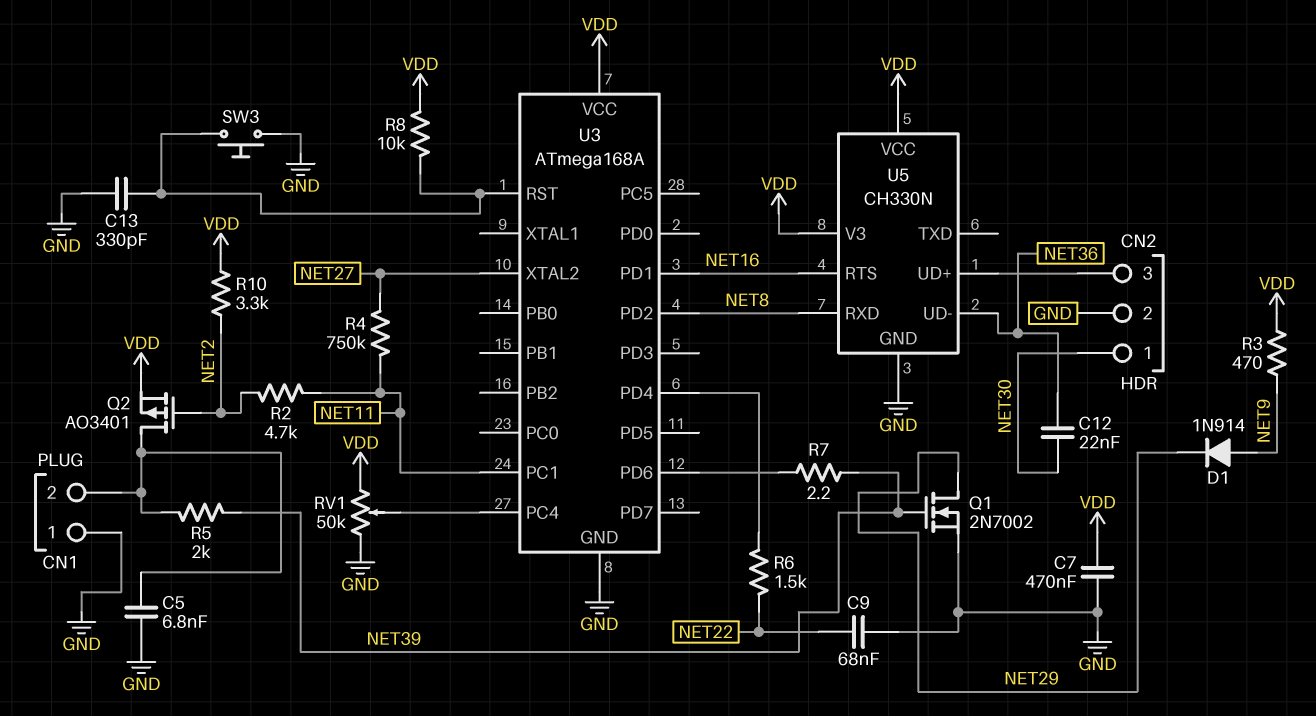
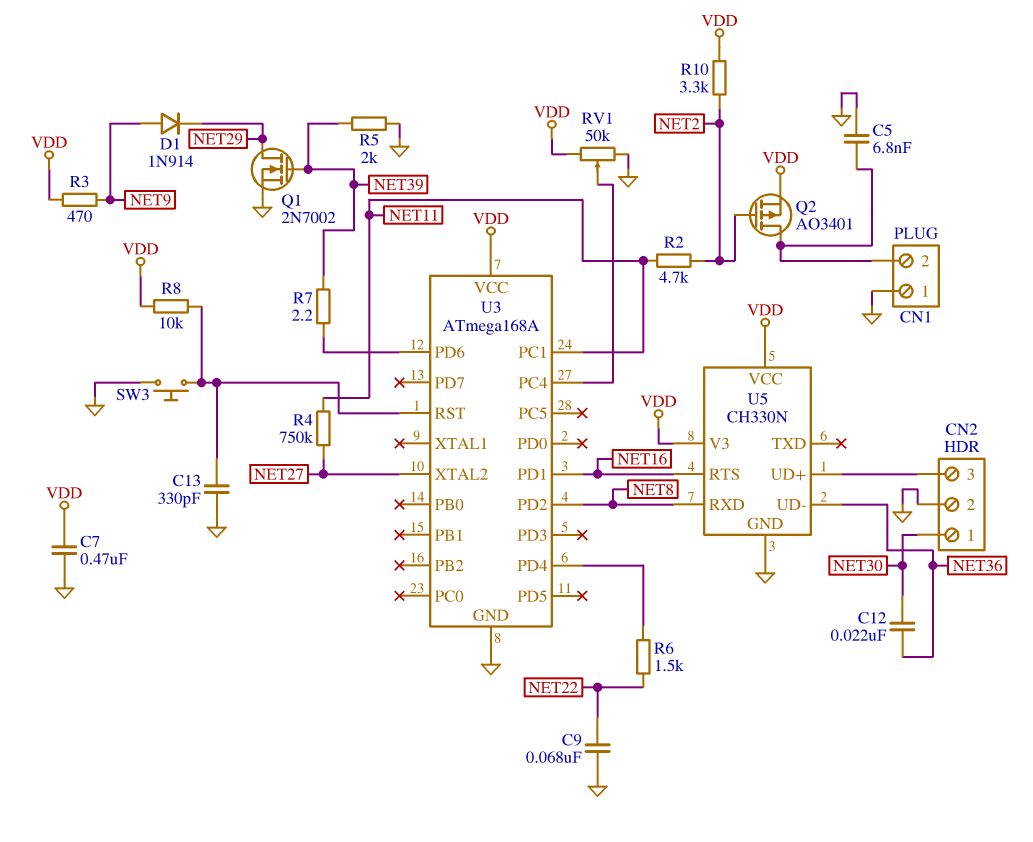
R5: 2k (CN1/2, NET39) -> 2k (GND, NET39)

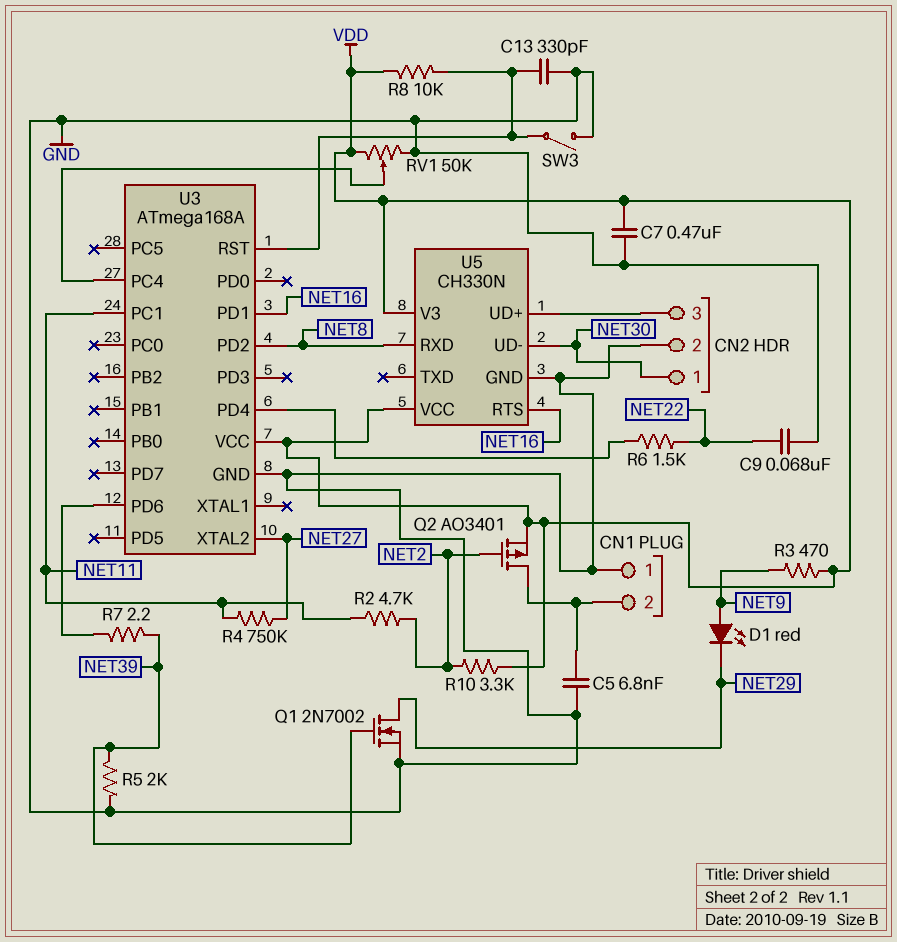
C12: 22nF (NET30, NET36) -> none
D1: diode 1N914 (A NET9, K NET29) -> LED red (A NET9, K NET29)
SW3: button (GND, U3/RST) -> switch (GND, U3/RST)
U5 pin UD-: NET36 -> NET30

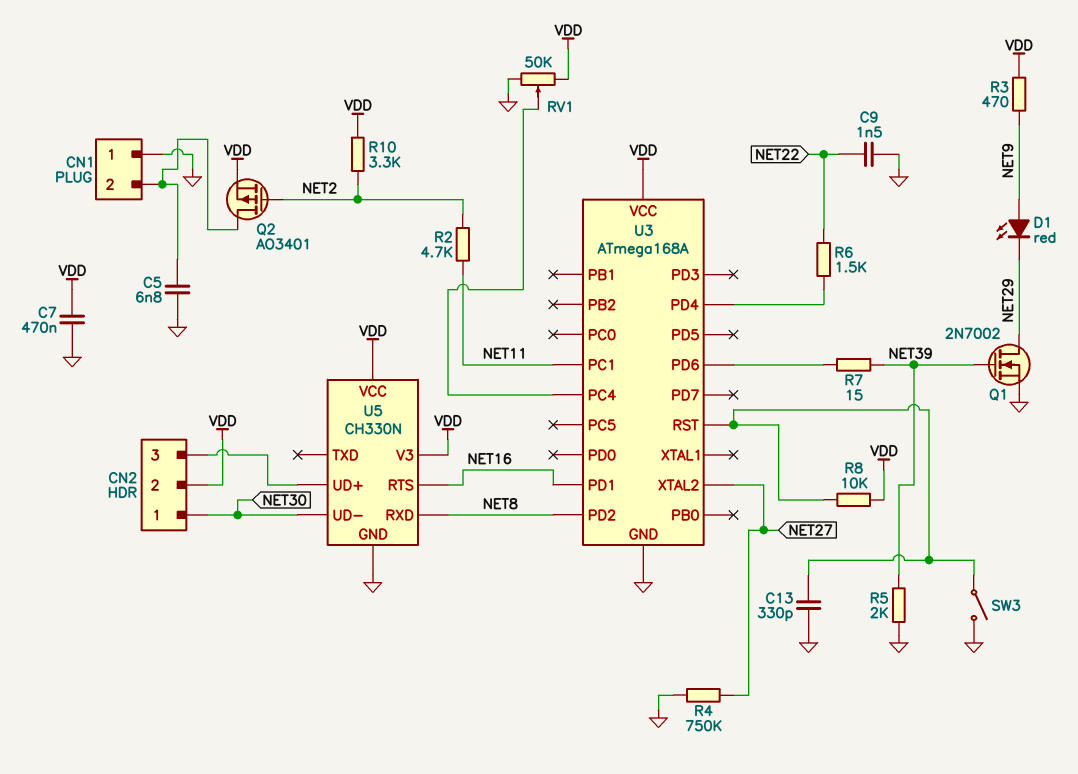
C9: 68nF (GND, NET22) -> 1.5nF (GND, NET22)
CN2 pin 2: GND -> VDD
R4: 750k (NET11, NET27) -> 750k (GND, NET27)
R7: 2.2 (NET39, U3/PD6) -> 15 (NET39, U3/PD6)

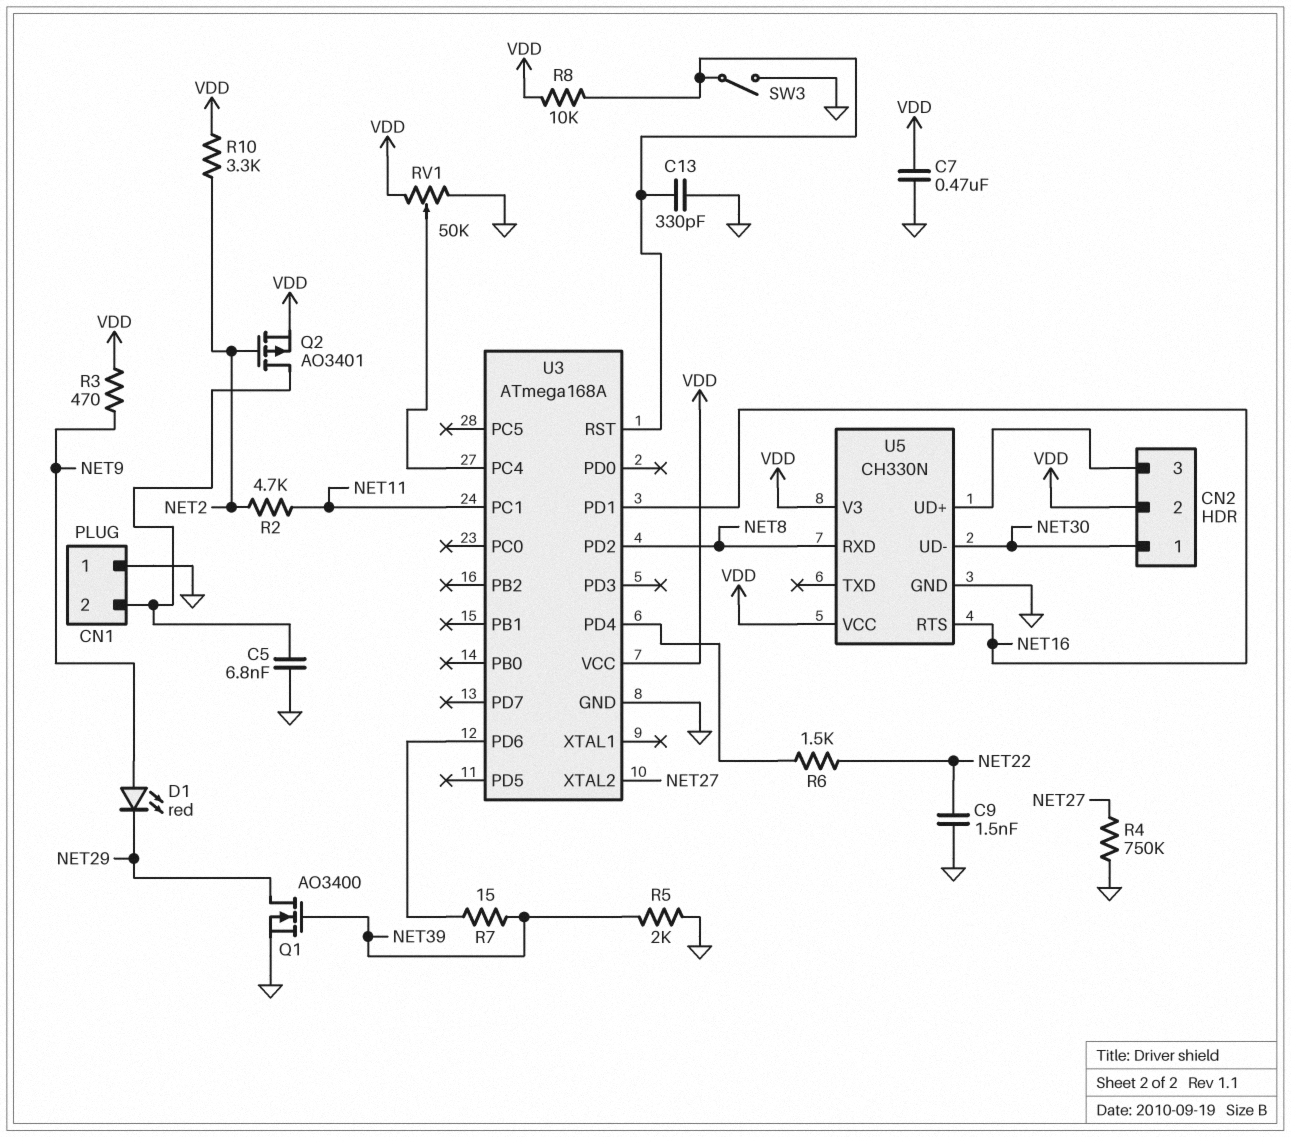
Q1: NMOS 2N7002 (G NET39, D NET29, S GND) -> NMOS AO3400 (G NET39, D NET29, S GND)

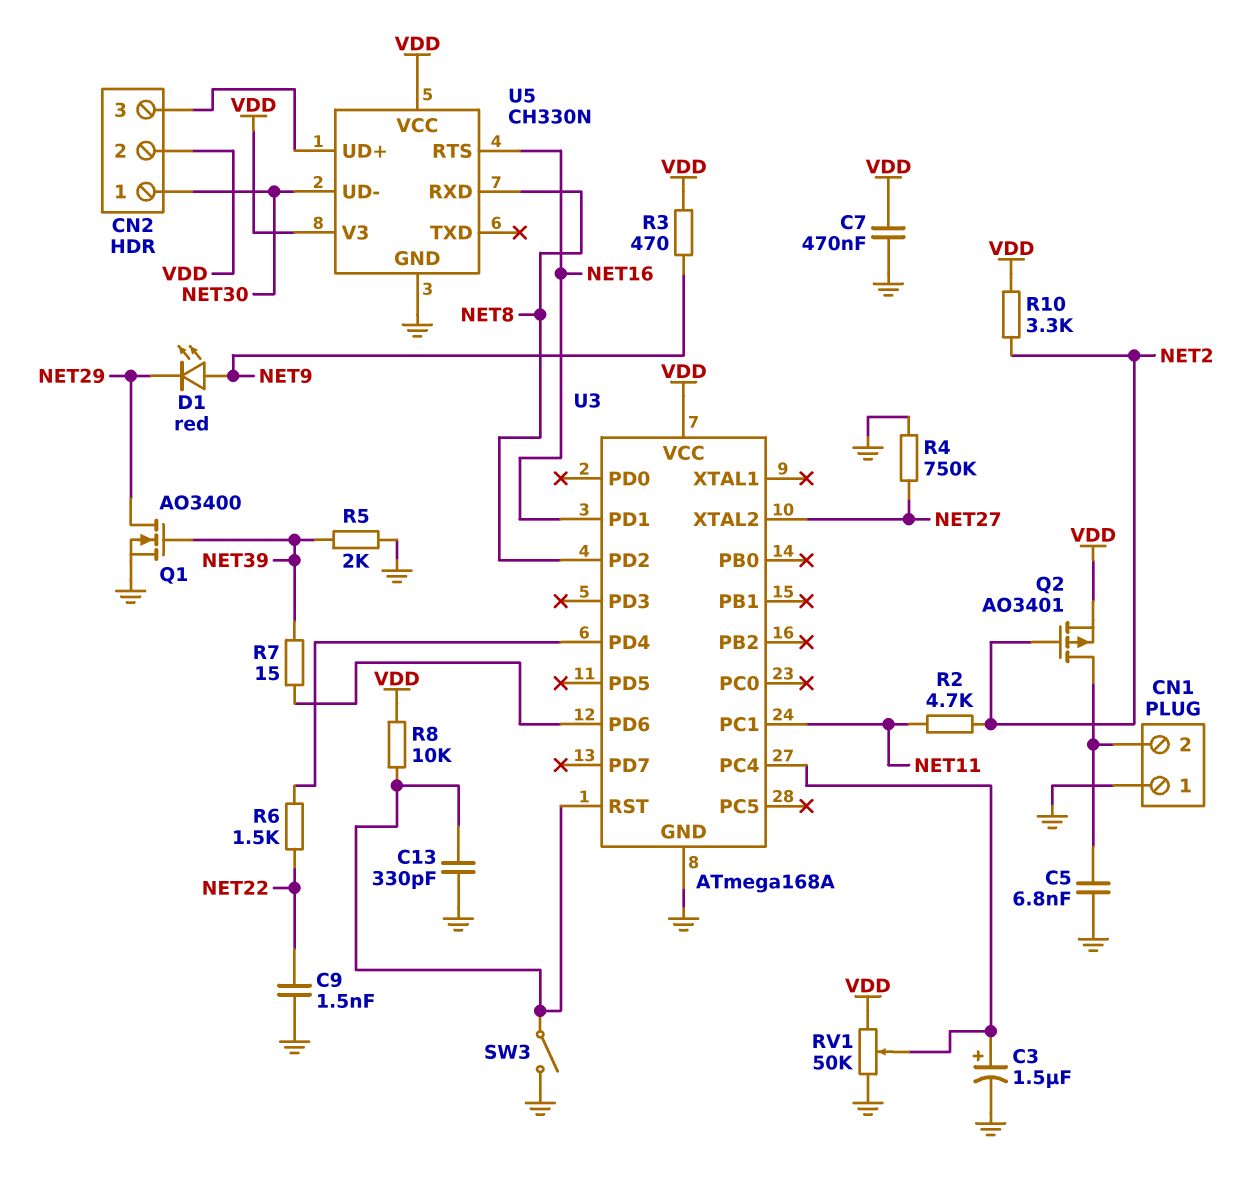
C3: none -> 1.5uF (plus U3/PC4, minus GND)

